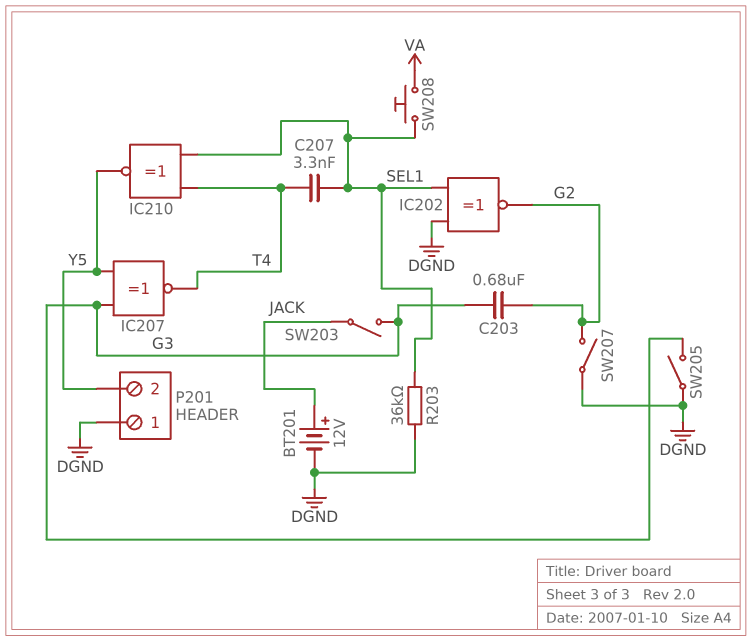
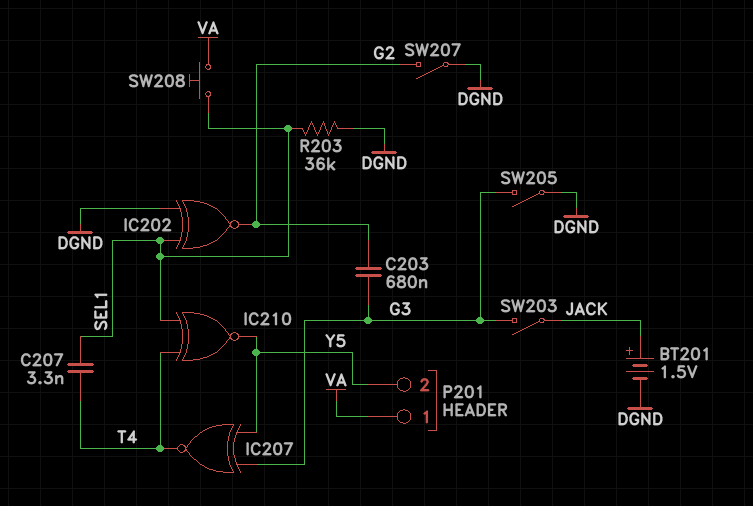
BT201: 12V (plus JACK, minus DGND) -> 1.5V (plus JACK, minus DGND)
P201 pin 1: DGND -> VA

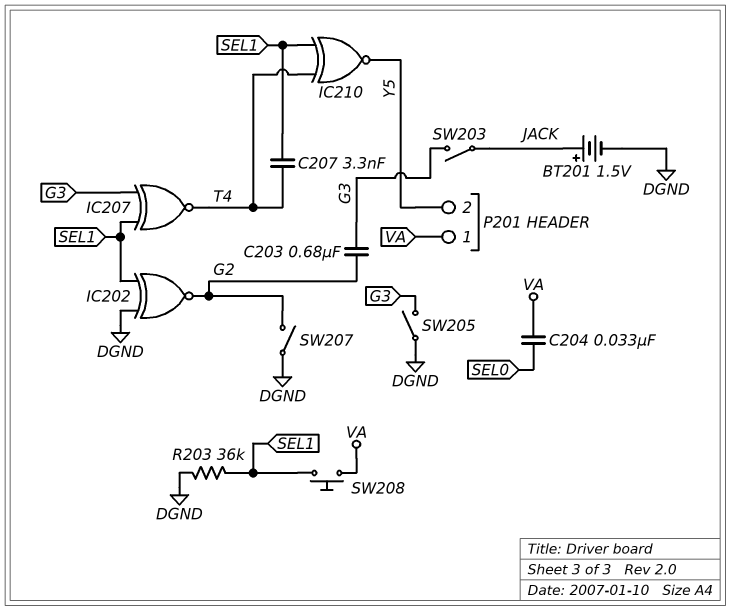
C204: none -> 33nF (SEL0, VA)
IC207: XNOR (in G3, in Y5, out T4) -> XNOR (in G3, in SEL1, out T4)

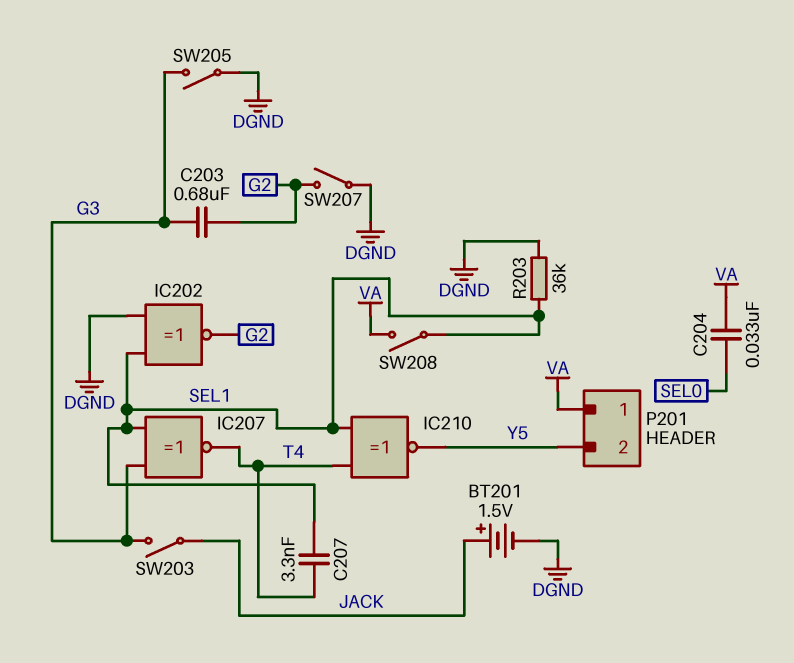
SW208: button (SEL1, VA) -> switch (SEL1, VA)

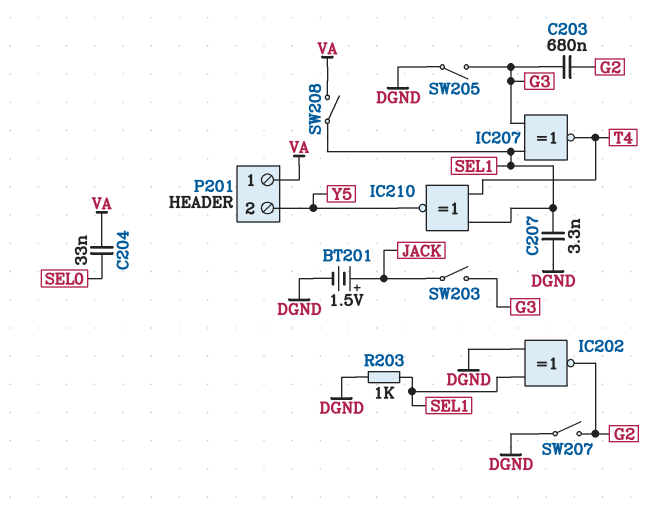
C207: 3.3nF (SEL1, T4) -> 3.3nF (DGND, SEL1)
R203: 36k (DGND, SEL1) -> 1k (DGND, SEL1)

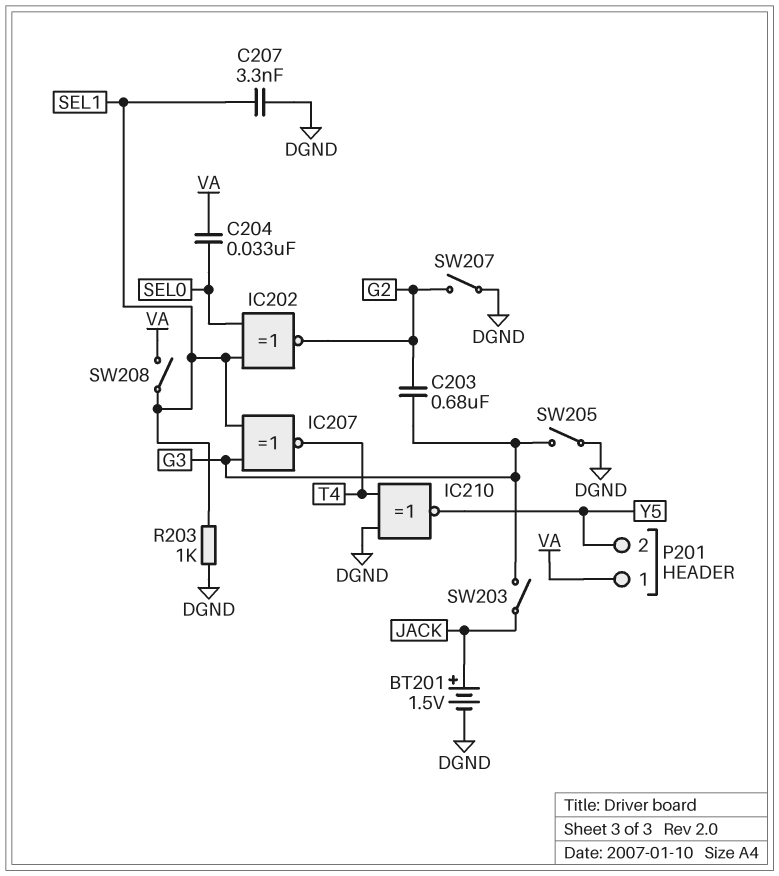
IC202: XNOR (in DGND, in SEL1, out G2) -> XNOR (in SEL0, in SEL1, out G2)
IC210: XNOR (in SEL1, in T4, out Y5) -> XNOR (in DGND, in T4, out Y5)

